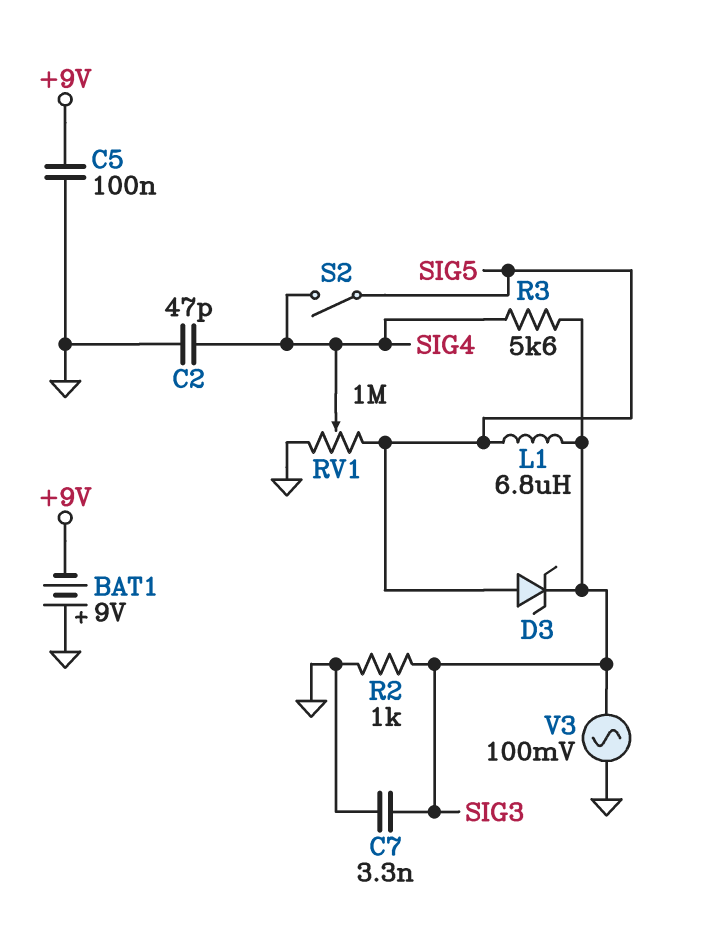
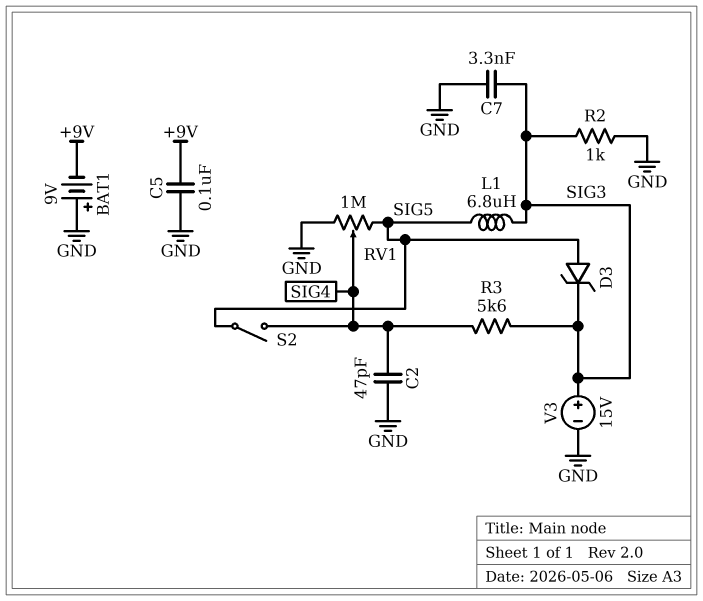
V3: AC 100mV (GND, SIG3) -> 15V (plus SIG3, minus GND)

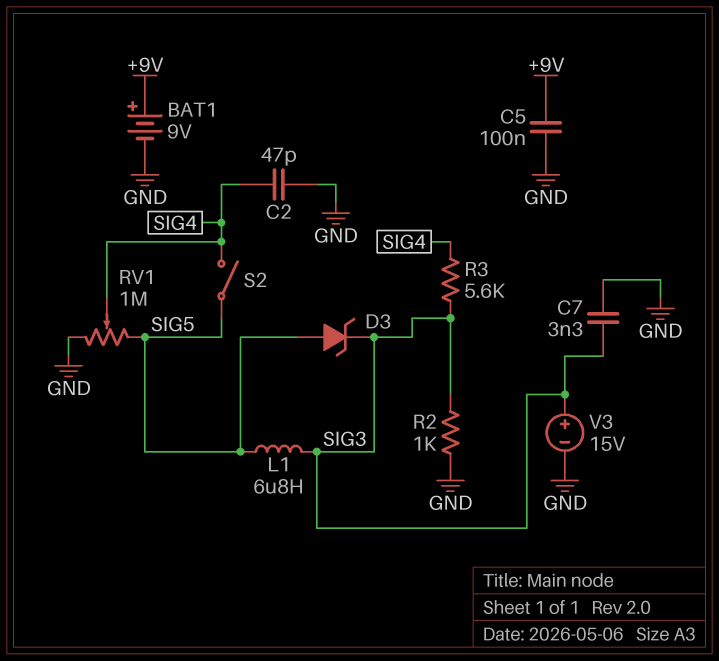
BAT1: 9V (plus GND, minus +9V) -> 9V (plus +9V, minus GND)

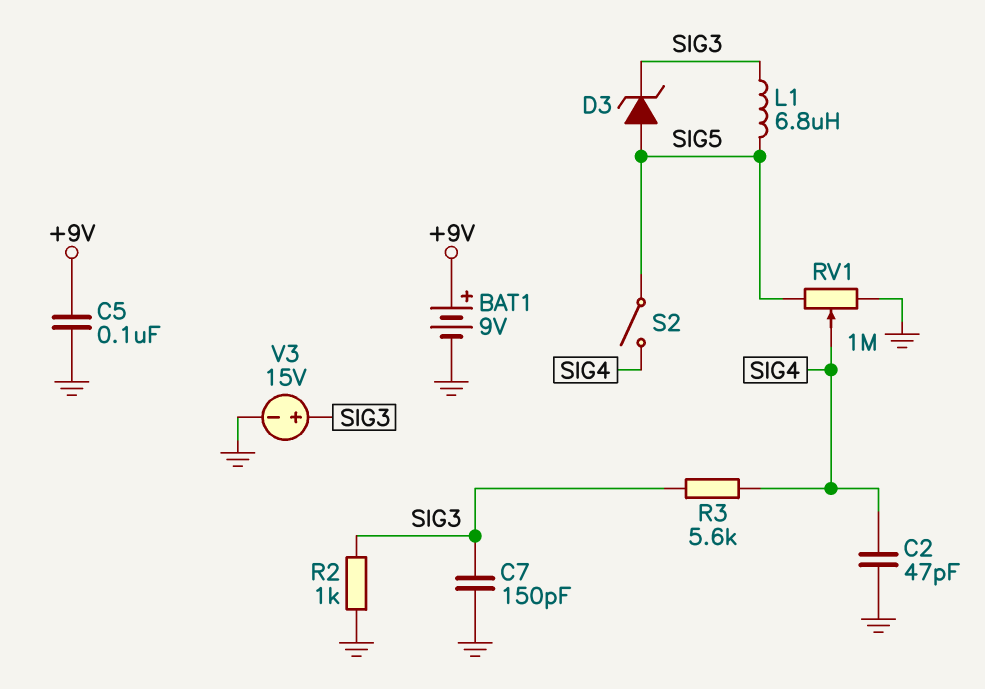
C7: 3.3nF (GND, SIG3) -> 150pF (GND, SIG3)

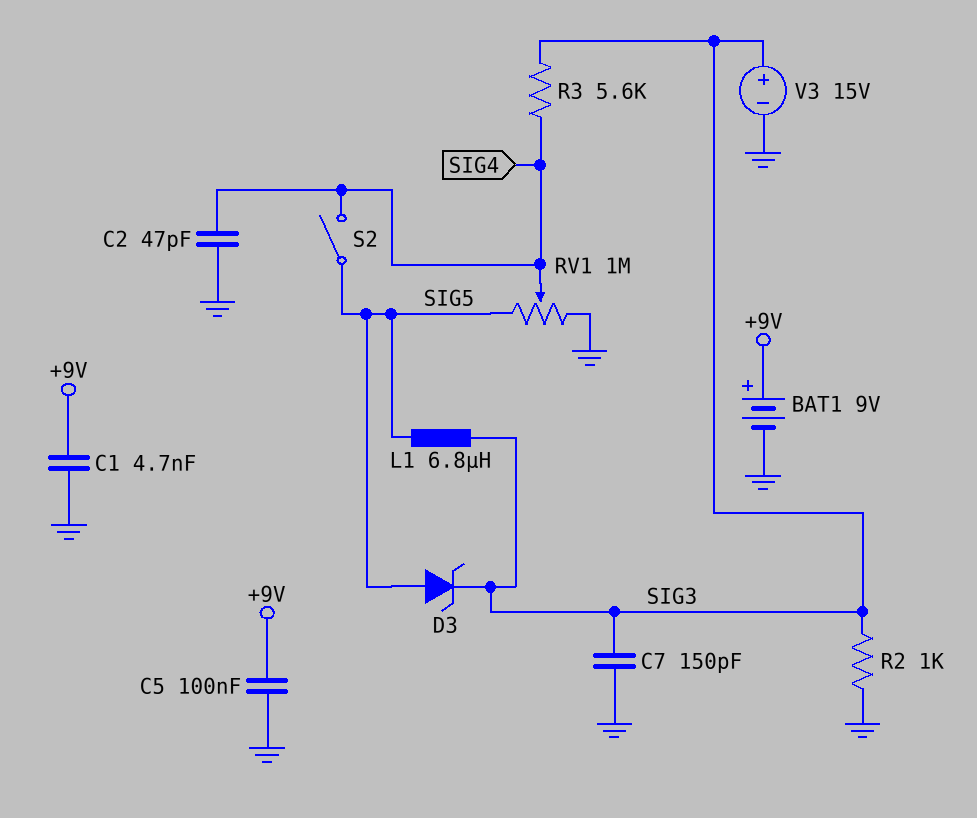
C1: none -> 4.7nF (+9V, GND)

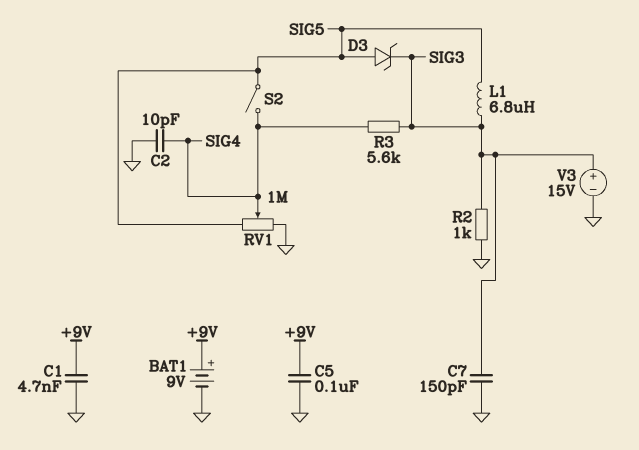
C2: 47pF (GND, SIG4) -> 10pF (GND, SIG4)

